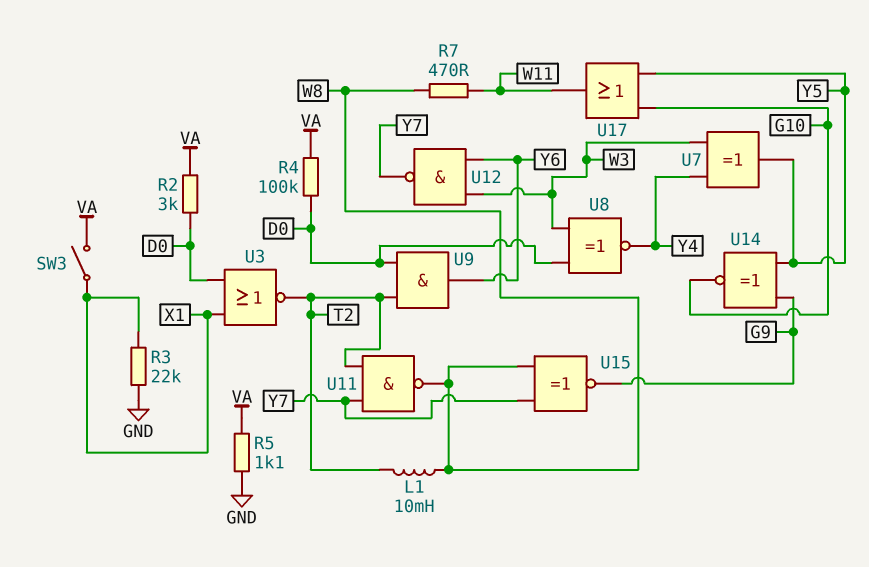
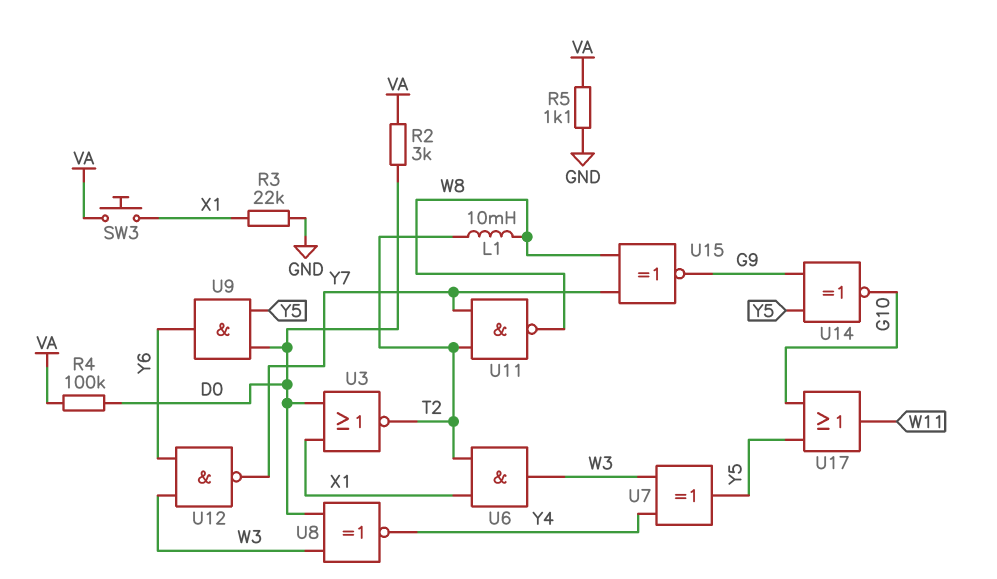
R7: 470 (W8, W11) -> none
SW3: switch (VA, X1) -> button (VA, X1)
U6: none -> AND (in T2, in X1, out W3)
U9: AND (in D0, in T2, out Y6) -> AND (in D0, in Y5, out Y6)

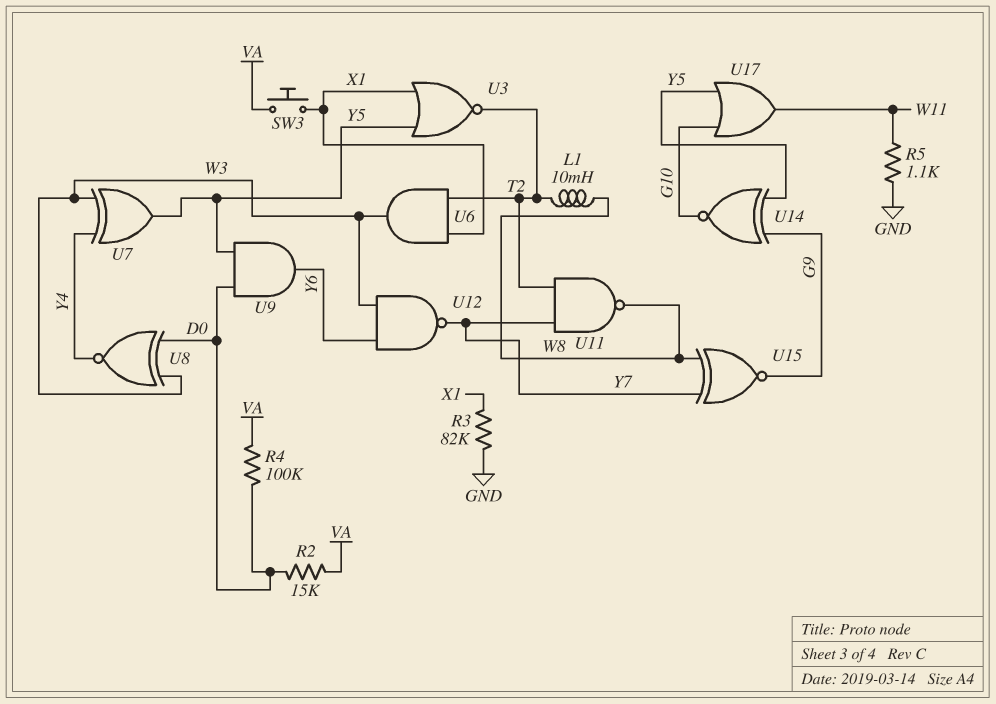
R2: 3k (D0, VA) -> 15k (D0, VA)
R3: 22k (GND, X1) -> 82k (GND, X1)
R5: 1.1k (GND, VA) -> 1.1k (GND, W11)
U3: NOR (in D0, in X1, out T2) -> NOR (in X1, in Y5, out T2)

